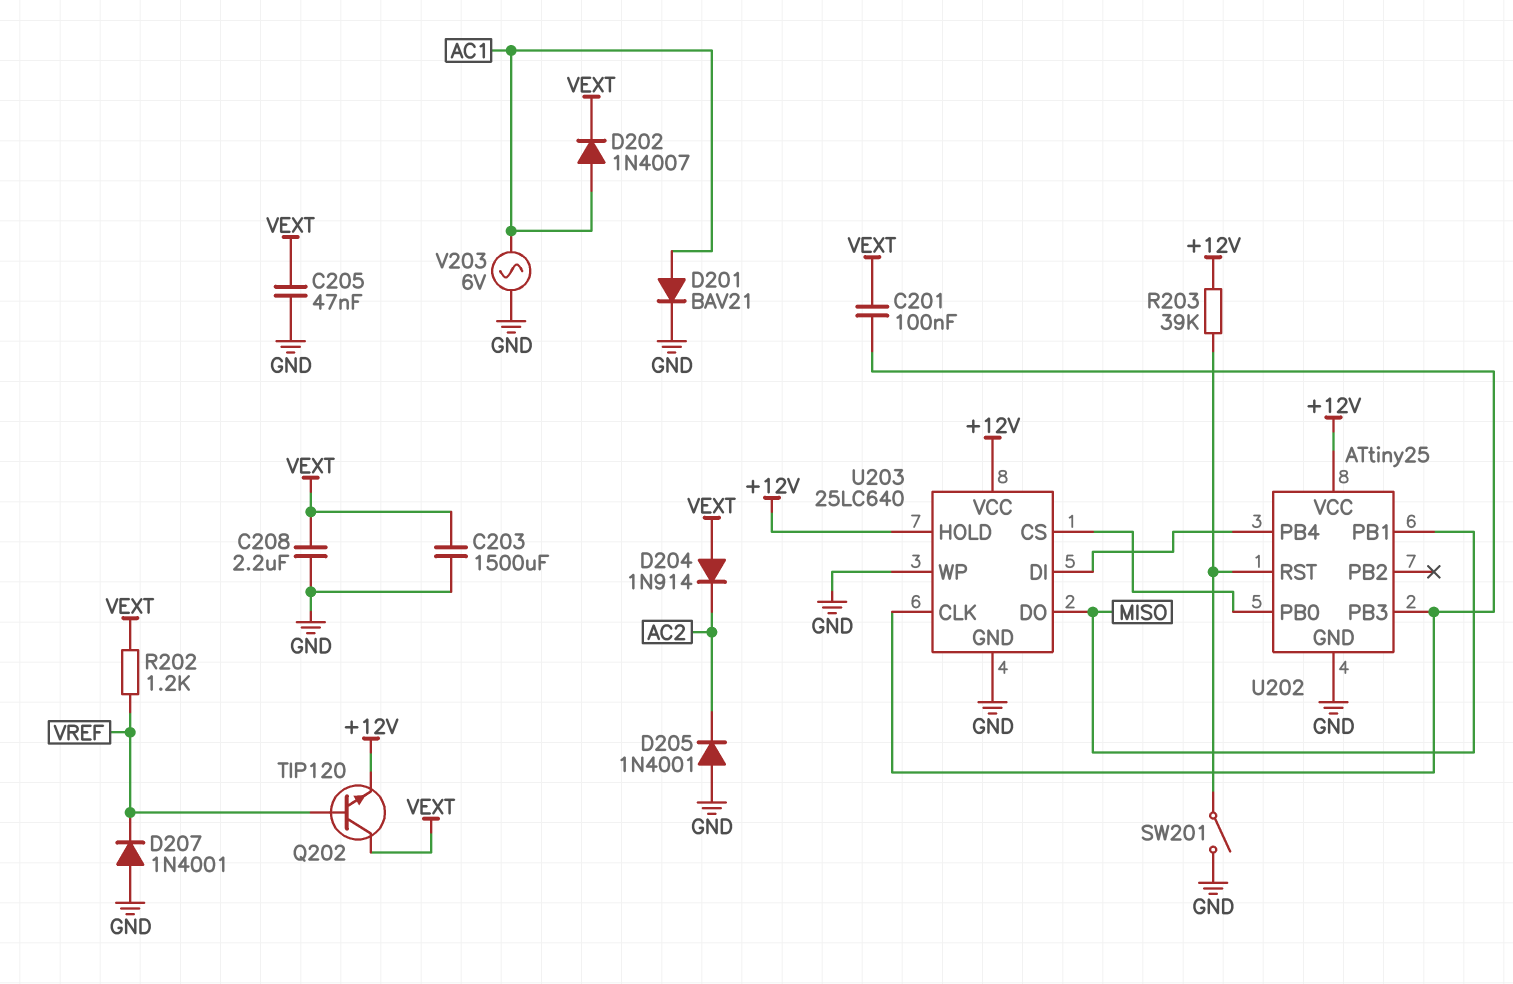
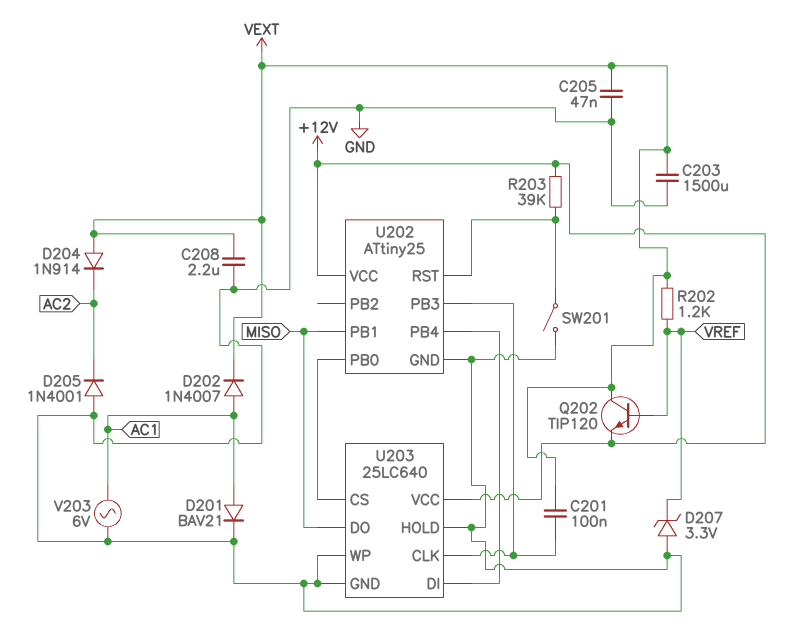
D207: diode 1N4001 (A GND, K VREF) -> zener 3.3V (A GND, K VREF)
U203 pin HOLD: +12V -> GND

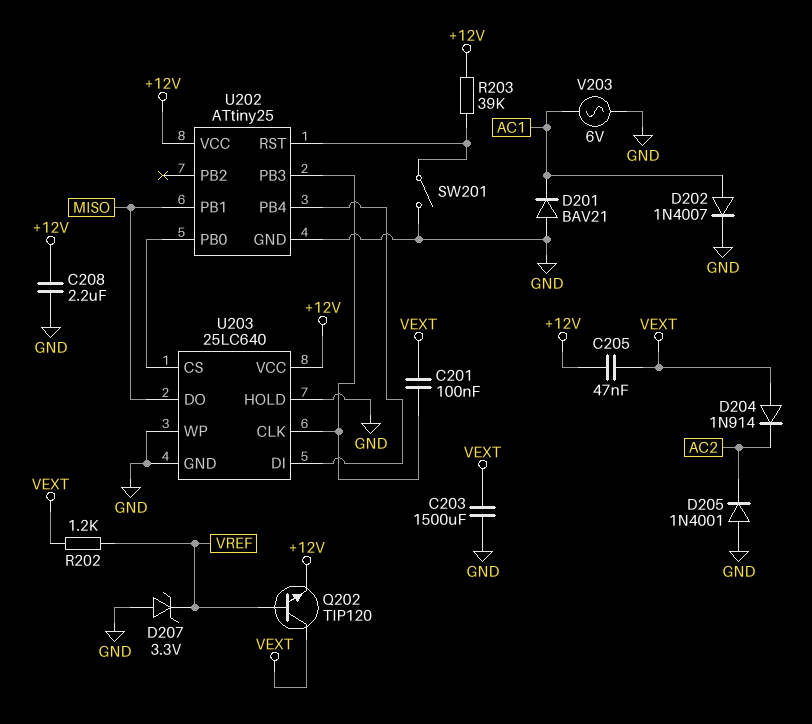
C205: 47nF (GND, VEXT) -> 47nF (+12V, VEXT)
C208: 2.2uF (GND, VEXT) -> 2.2uF (+12V, GND)
D201: diode BAV21 (A AC1, K GND) -> diode BAV21 (A GND, K AC1)
D202: diode 1N4007 (A AC1, K VEXT) -> diode 1N4007 (A AC1, K GND)

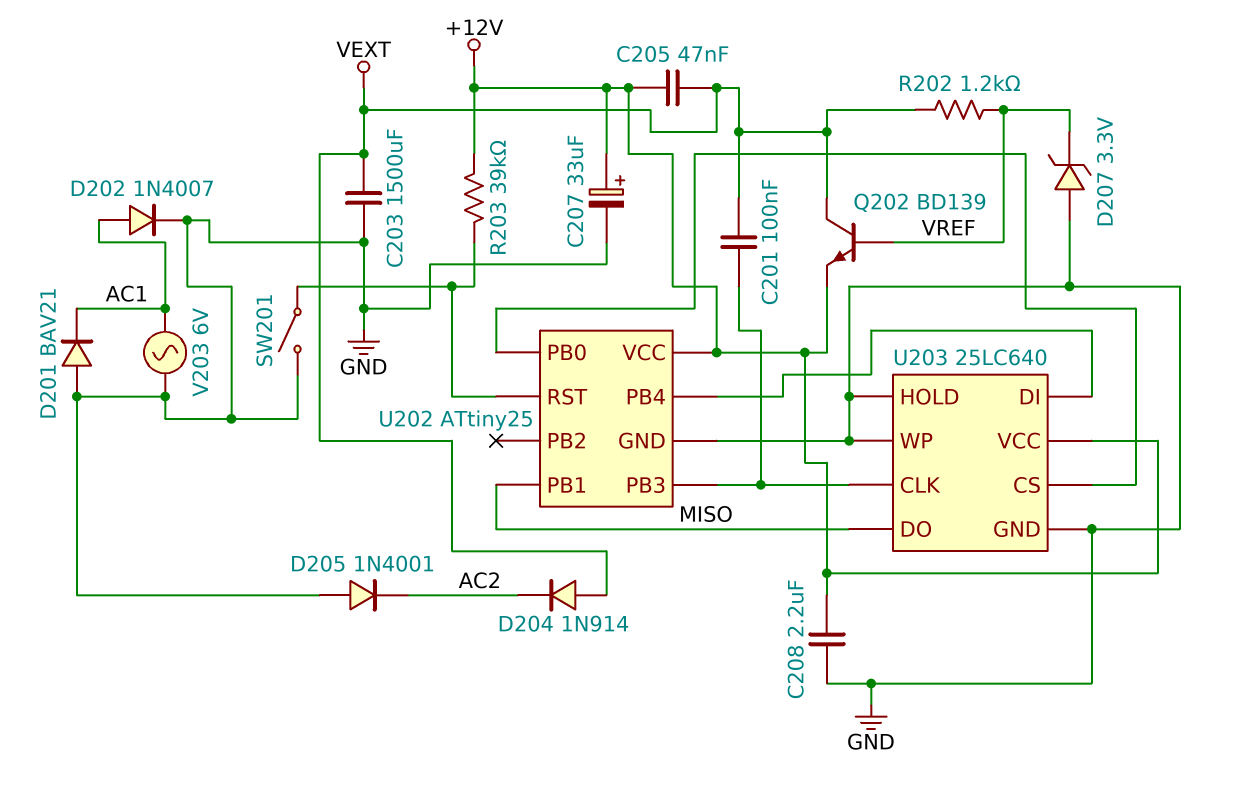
C207: none -> 33uF (plus +12V, minus GND)
Q202: NPN TIP120 (B VREF, C VEXT, E +12V) -> NPN BD139 (B VREF, C VEXT, E +12V)

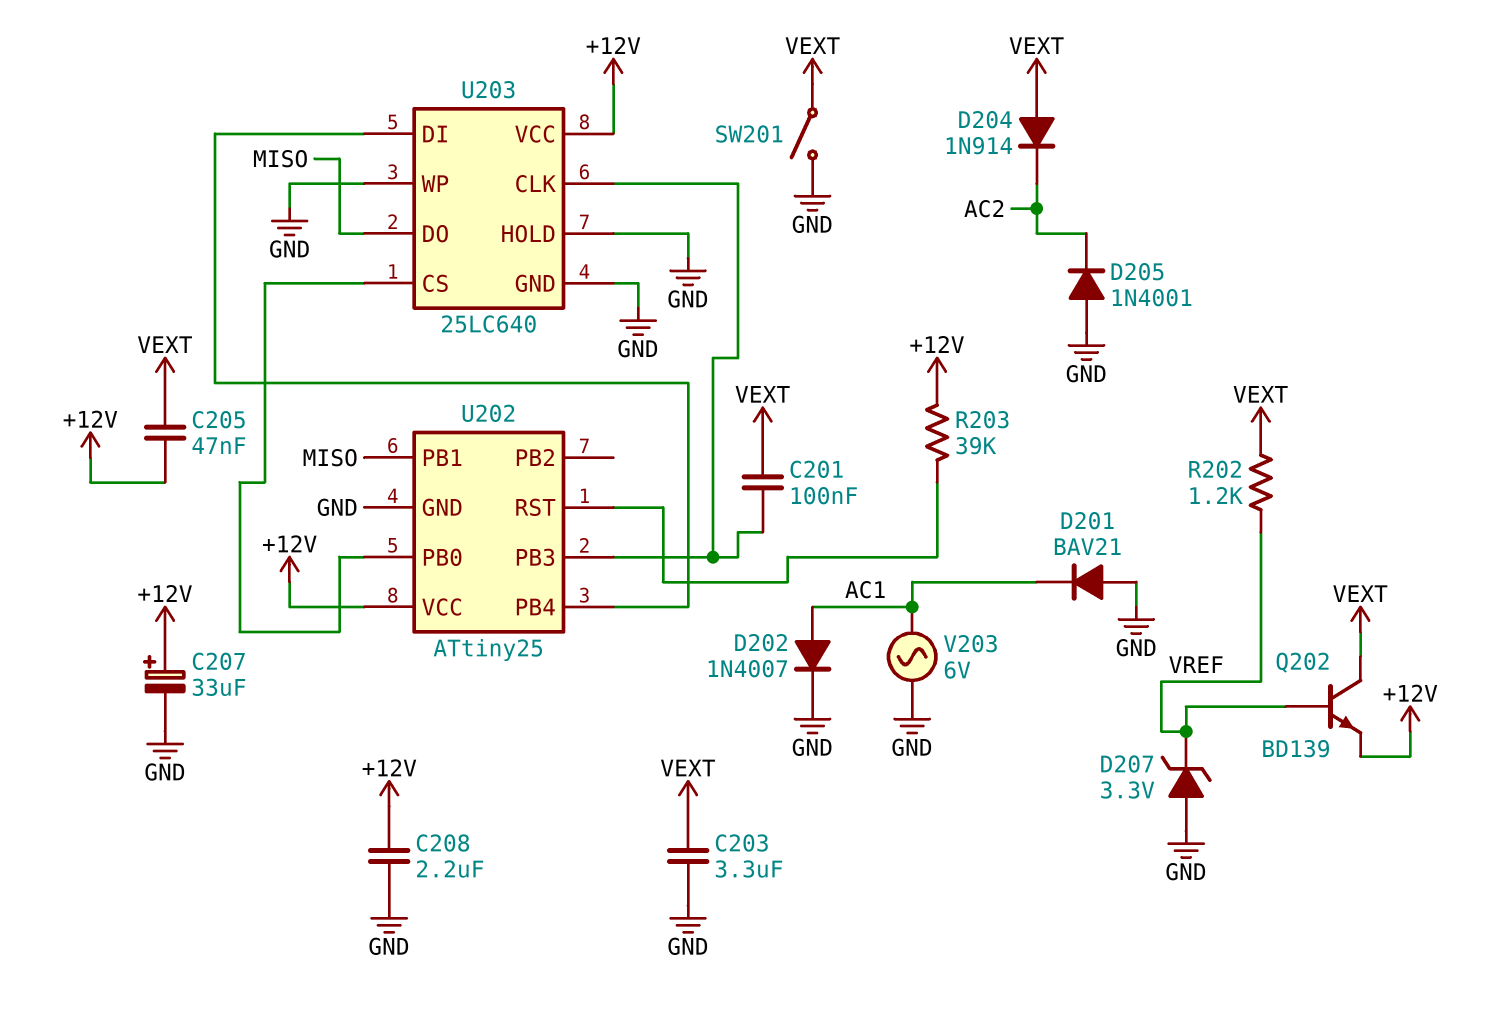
C203: 1500uF (GND, VEXT) -> 3.3uF (GND, VEXT)
SW201: switch (GND, U202/RST) -> switch (GND, VEXT)

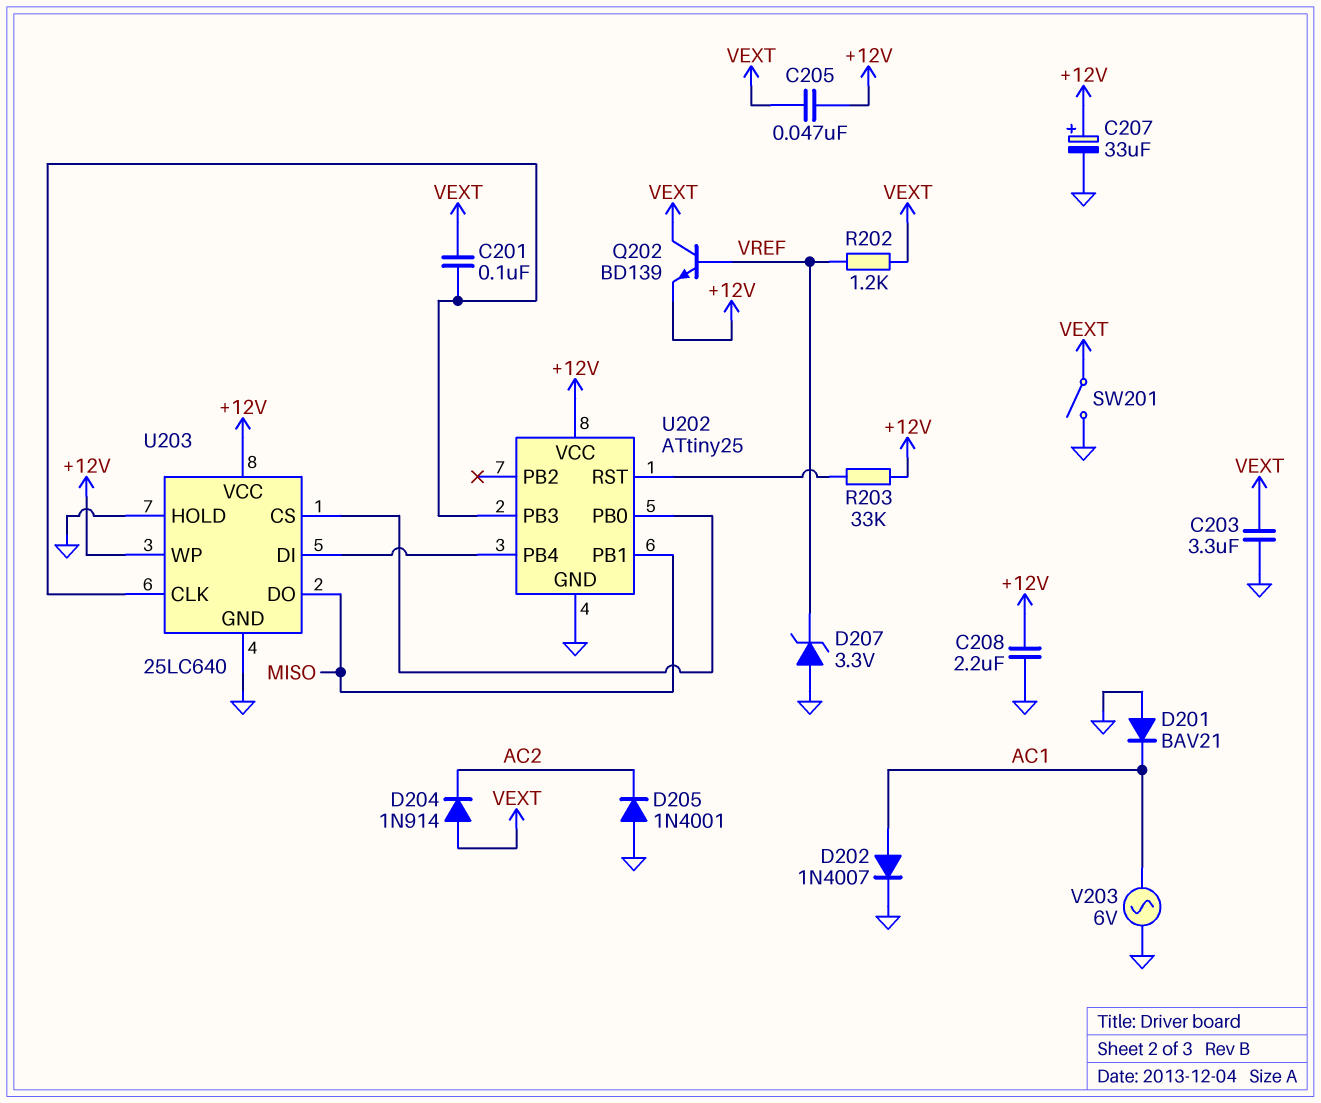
R203: 39k (+12V, U202/RST) -> 33k (+12V, U202/RST)
U203 pin WP: GND -> +12V

